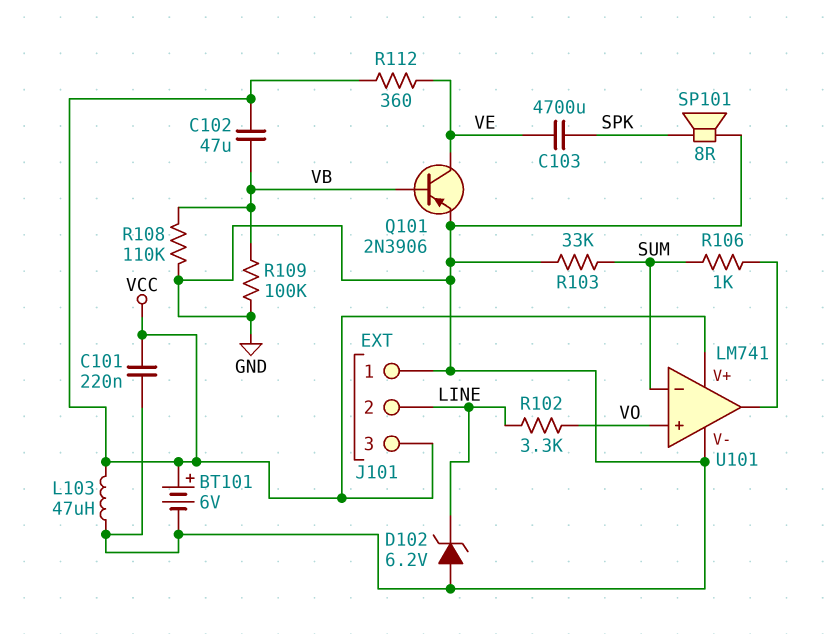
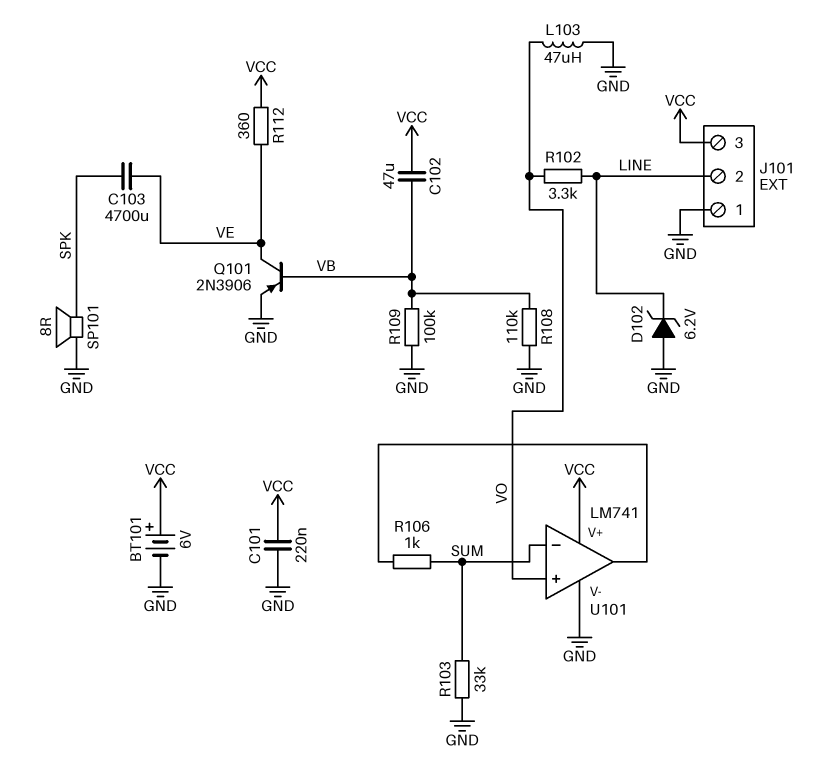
L103: 47uH (GND, VCC) -> 47uH (GND, VO)

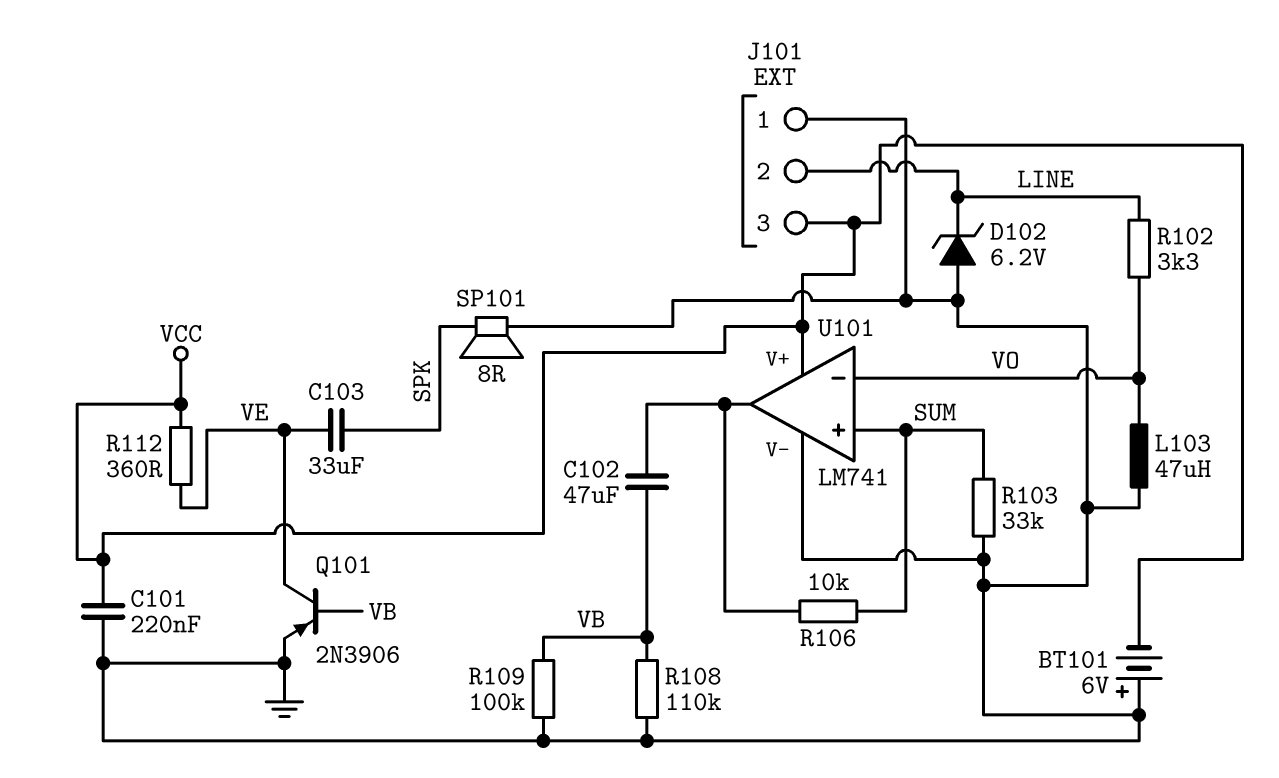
BT101: 6V (plus VCC, minus GND) -> 6V (plus GND, minus VCC)
C102: 47uF (VB, VCC) -> 47uF (U101/out, VB)
C103: 4700uF (SPK, VE) -> 33uF (SPK, VE)
R106: 1k (SUM, U101/out) -> 10k (SUM, U101/out)
U101 pin in+: VO -> SUM
U101 pin in-: SUM -> VO

